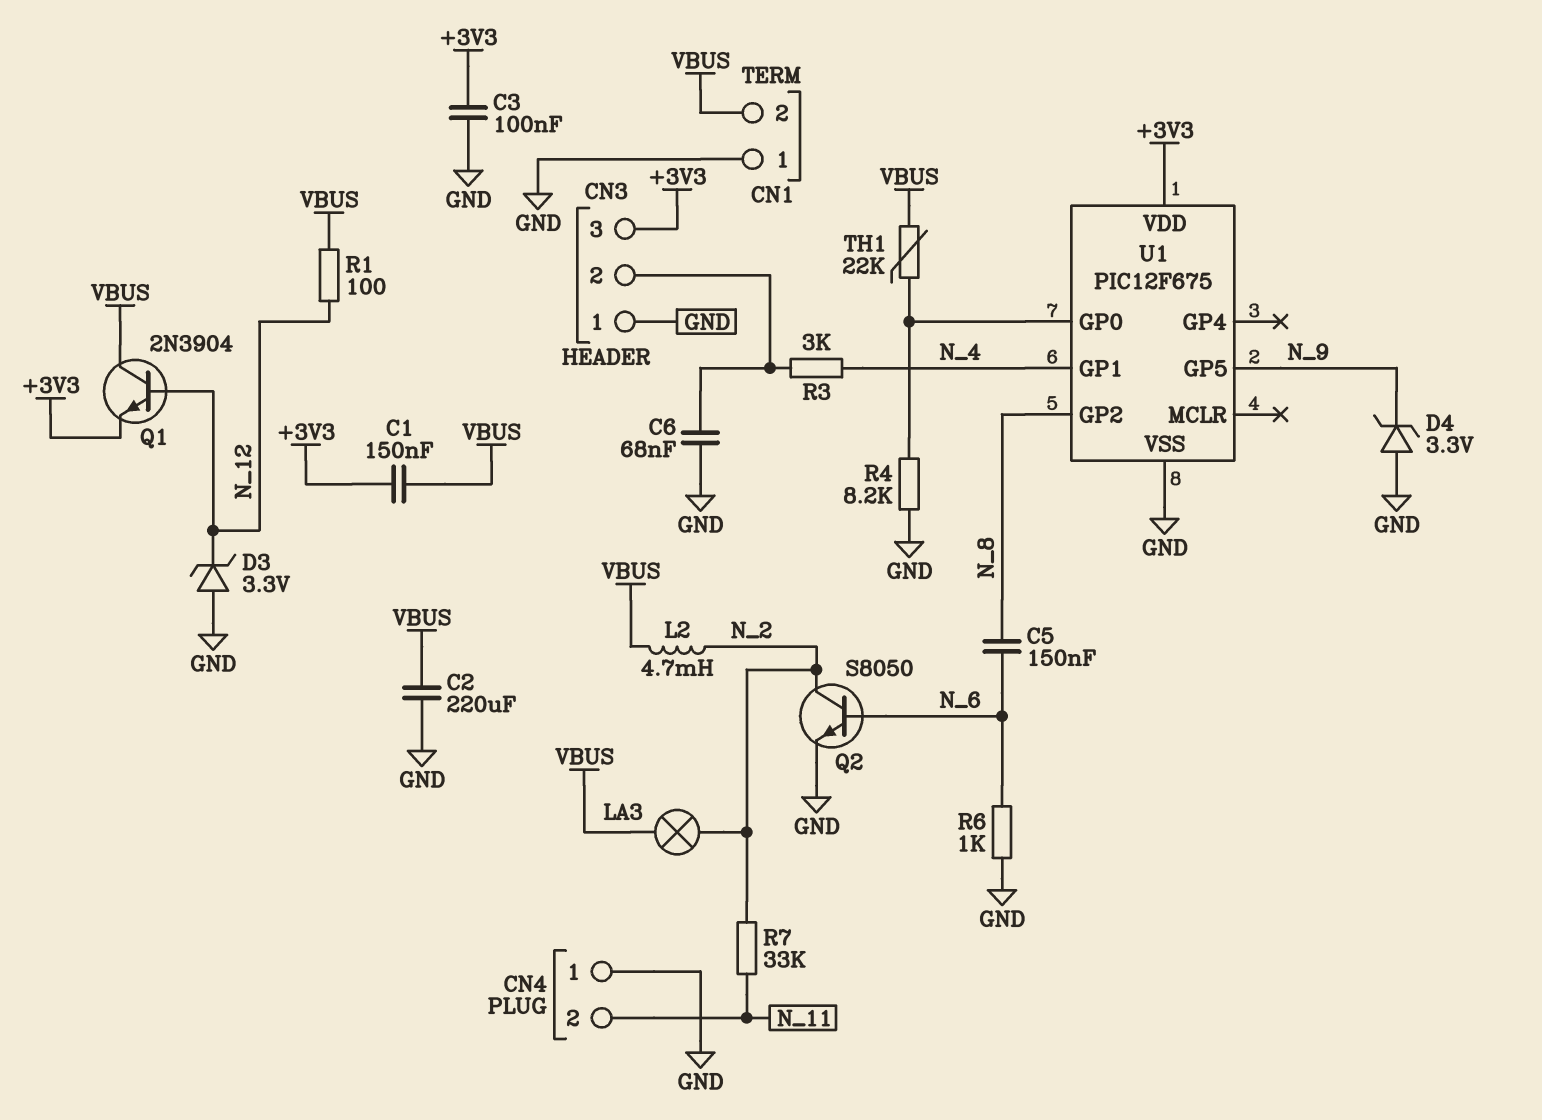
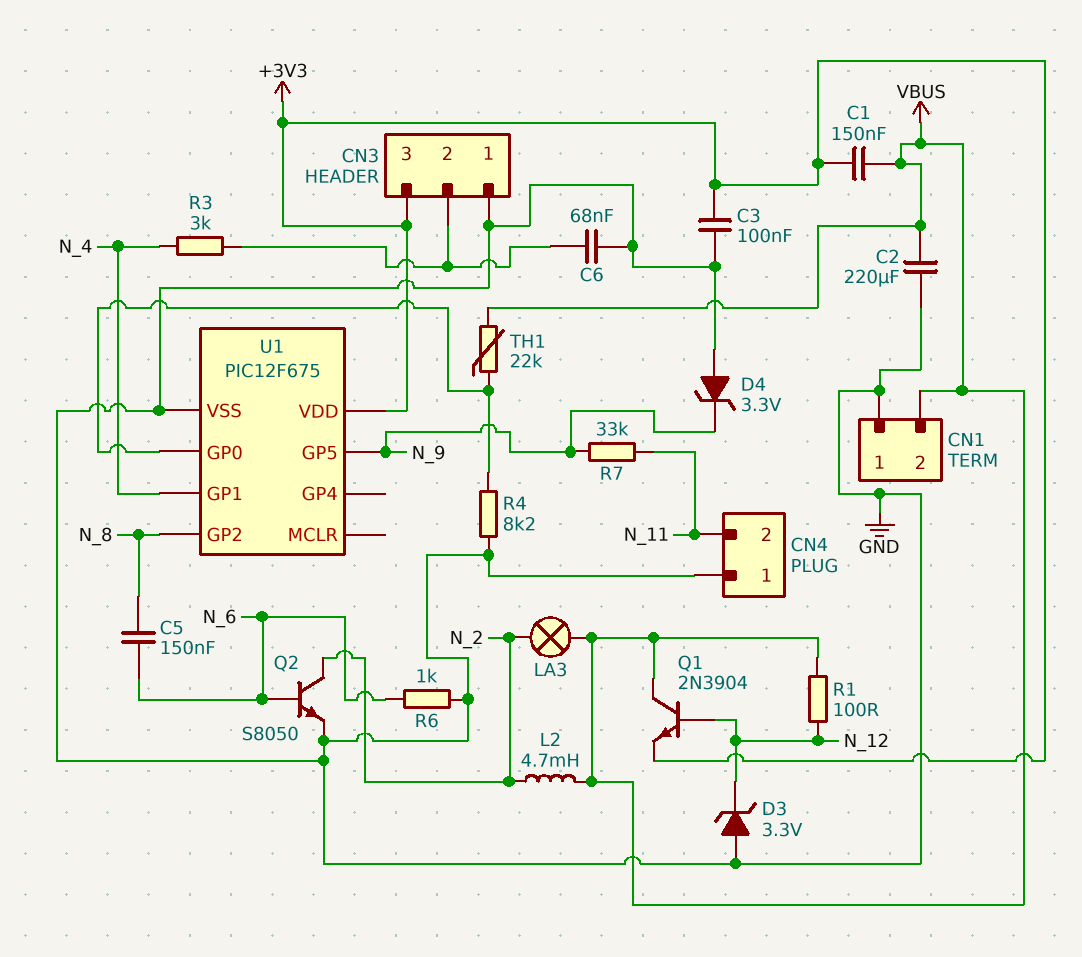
R7: 33k (N_2, N_11) -> 33k (N_9, N_11)

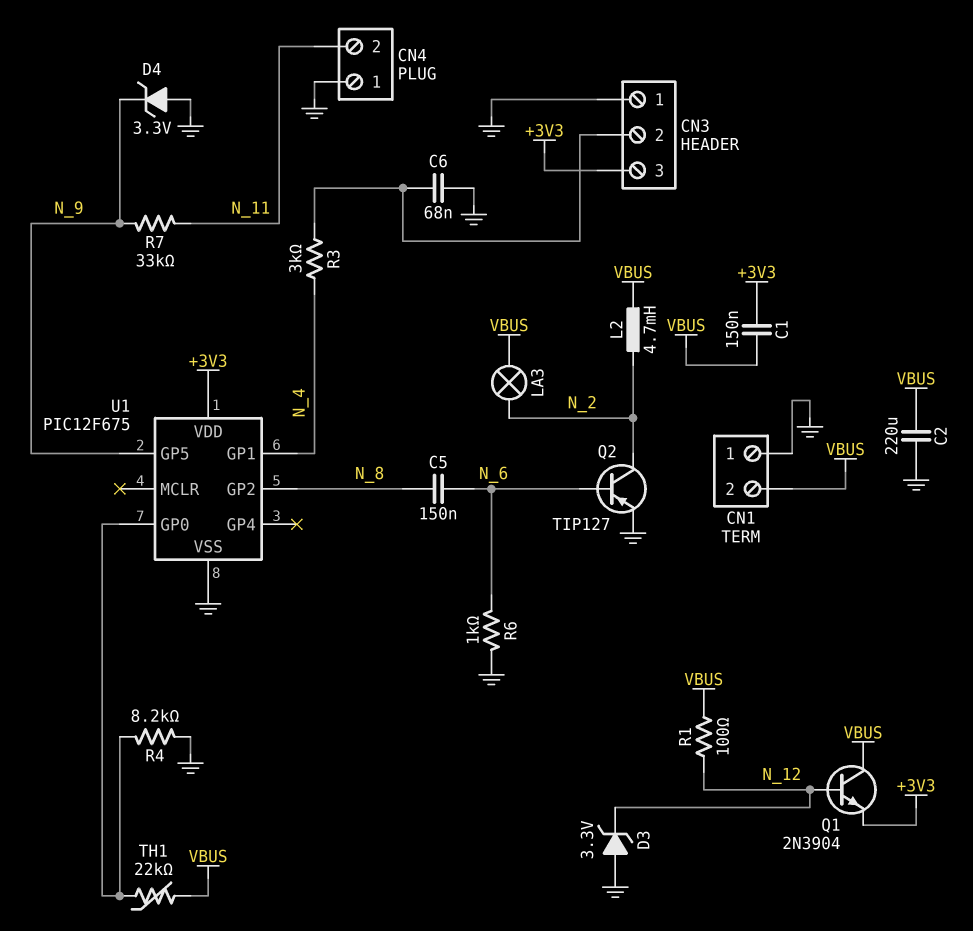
C3: 100nF (+3V3, GND) -> none
Q2: NPN S8050 (B N_6, C N_2, E GND) -> PNP TIP127 (B N_6, C N_2, E GND)

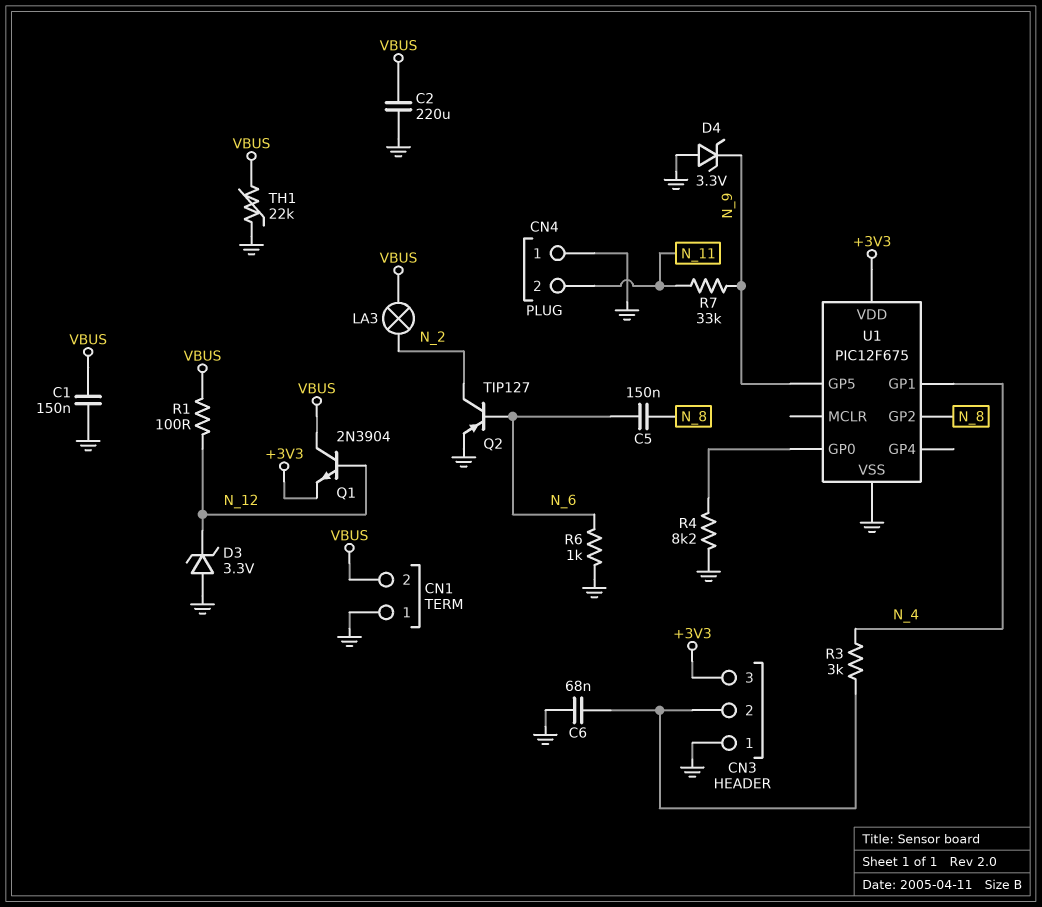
C1: 150nF (+3V3, VBUS) -> 150nF (GND, VBUS)
L2: 4.7mH (N_2, VBUS) -> none
TH1: 22k (U1/GP0, VBUS) -> 22k (GND, VBUS)

